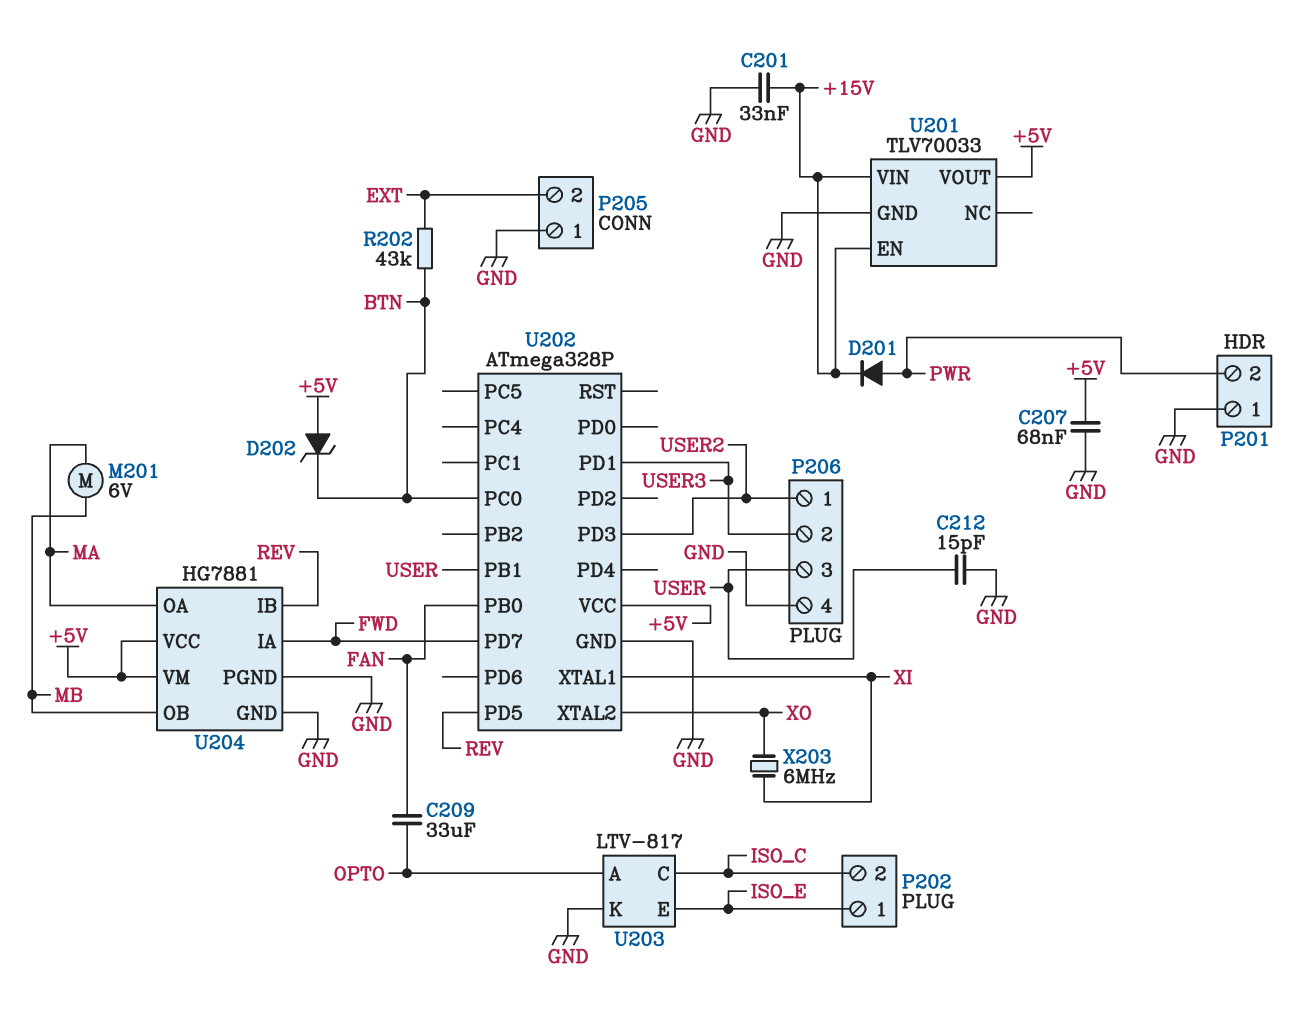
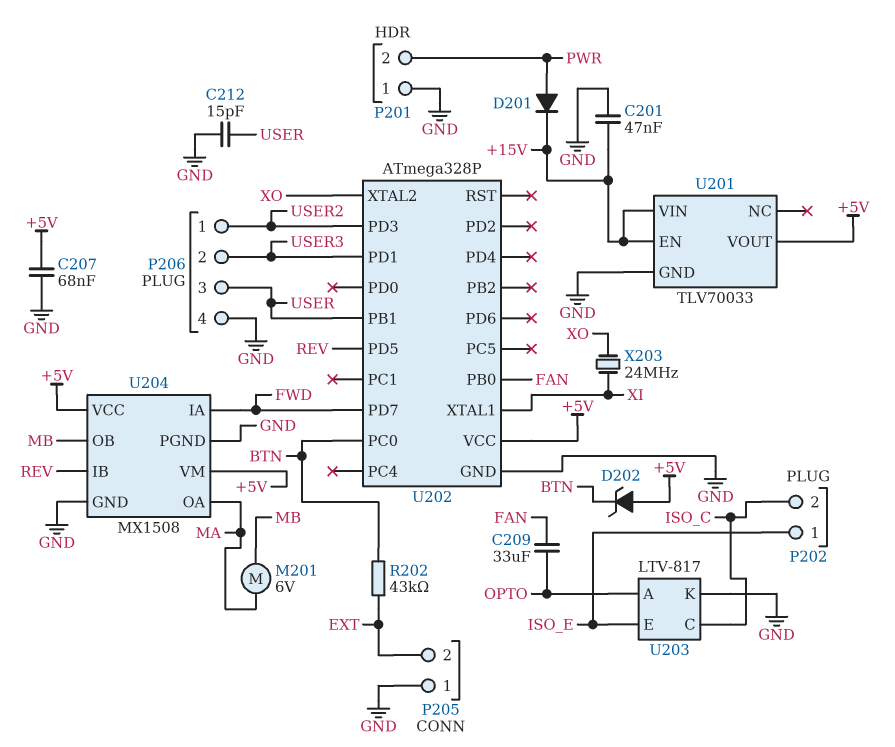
C201: 33nF (+15V, GND) -> 47nF (+15V, GND)
U204: HG7881 -> MX1508
X203: 6MHz (XI, XO) -> 24MHz (XI, XO)

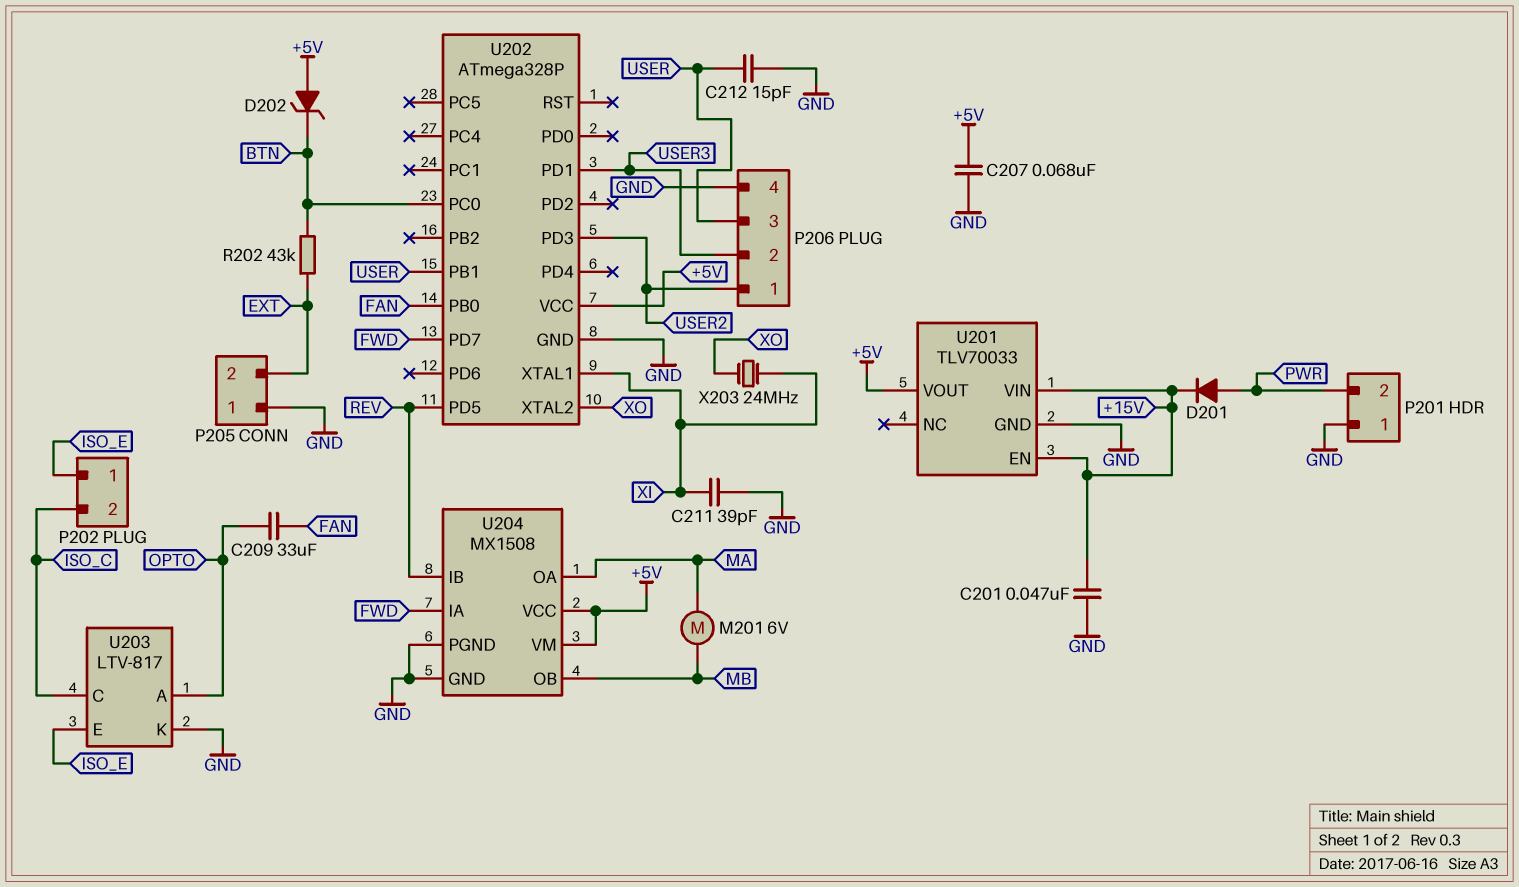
C211: none -> 39pF (GND, XI)

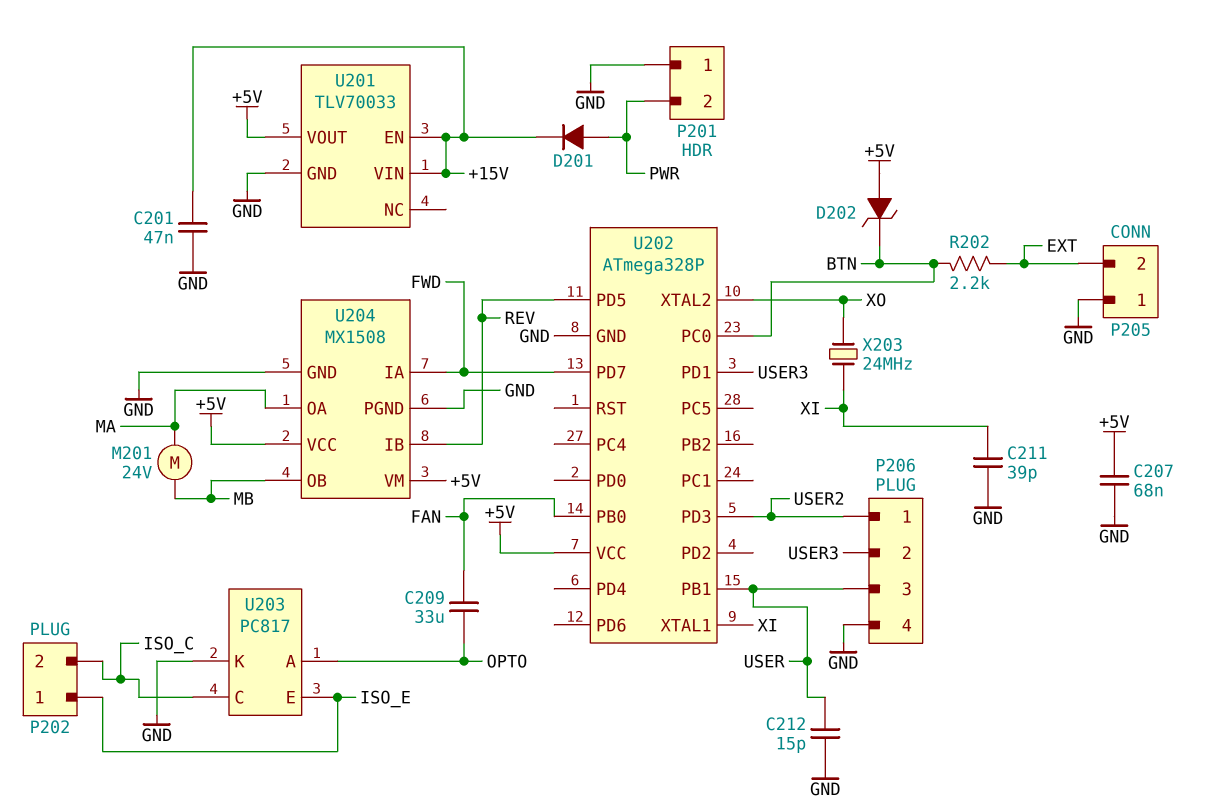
M201: motor 6V (MA, MB) -> motor 24V (MA, MB)
R202: 43k (BTN, EXT) -> 2.2k (BTN, EXT)
U203: LTV-817 -> PC817

